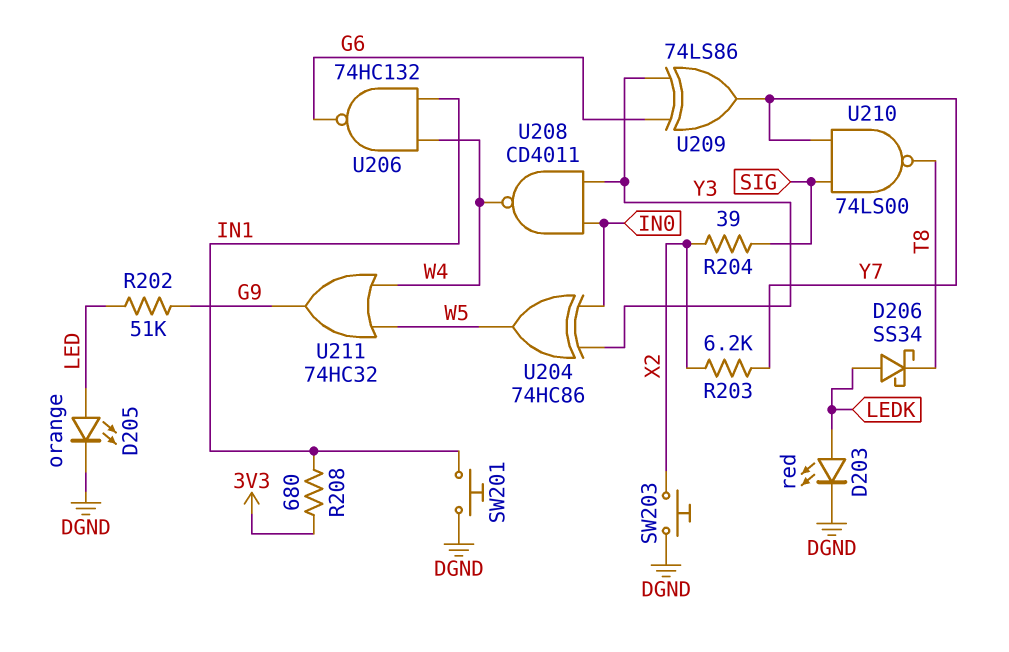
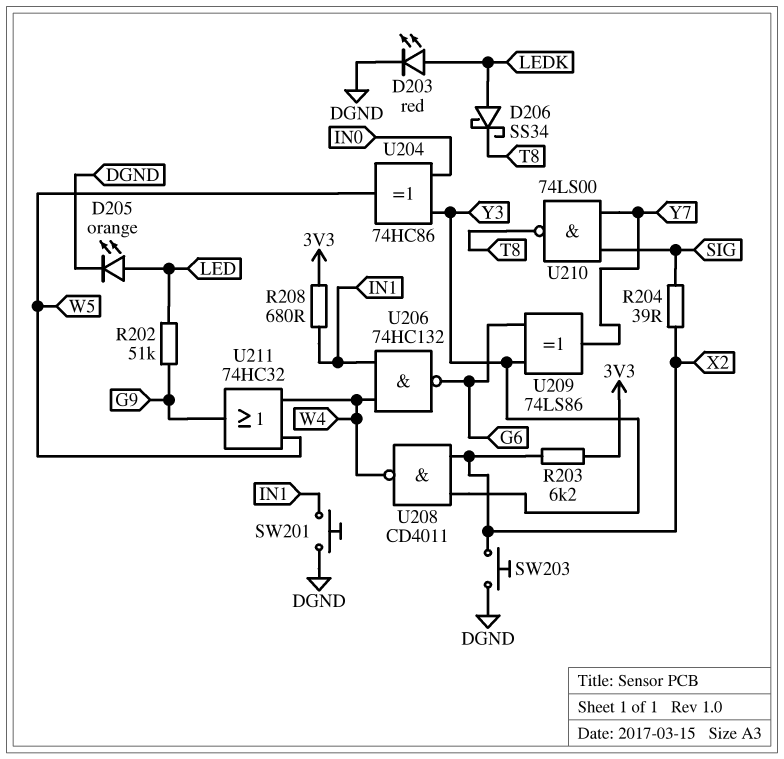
R203: 6.2k (X2, Y7) -> 6.2k (3V3, X2)
U208: NAND CD4011 (in IN0, in Y3, out W4) -> NAND CD4011 (in X2, in Y3, out W4)

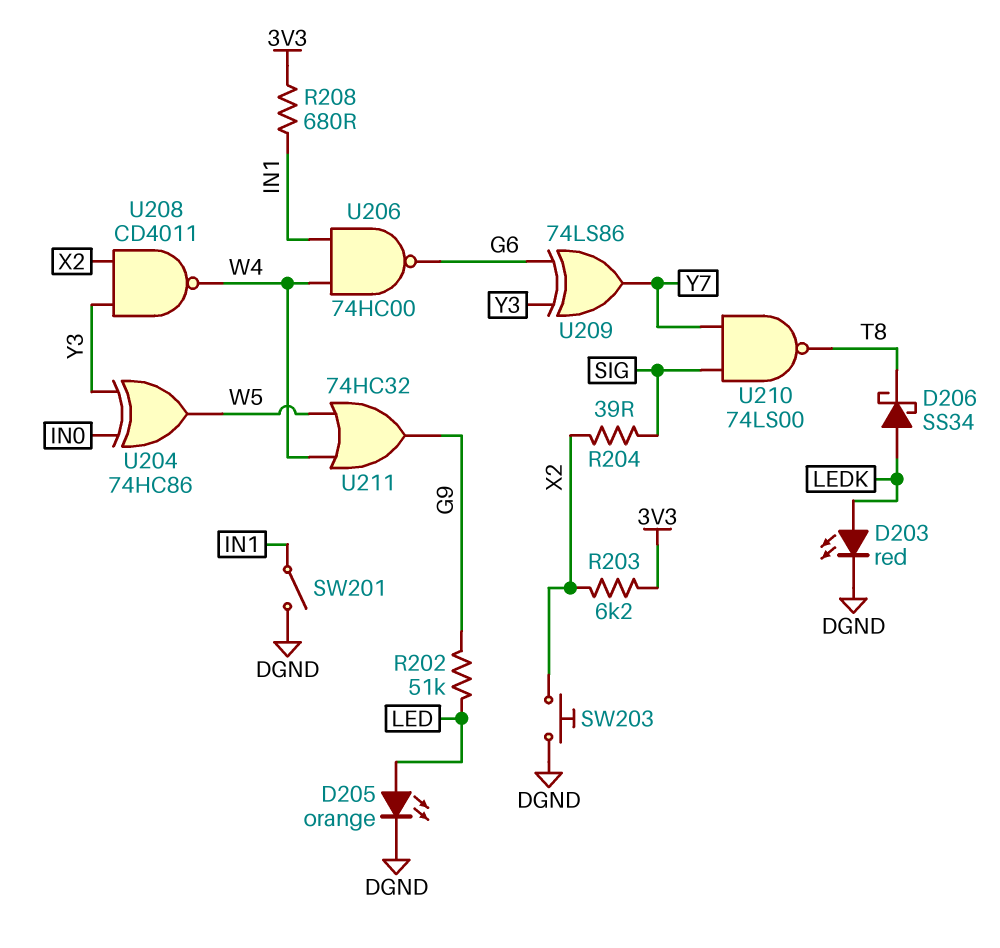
SW201: button (DGND, IN1) -> switch (DGND, IN1)
U206: NAND 74HC132 (in IN1, in W4, out G6) -> NAND 74HC00 (in IN1, in W4, out G6)

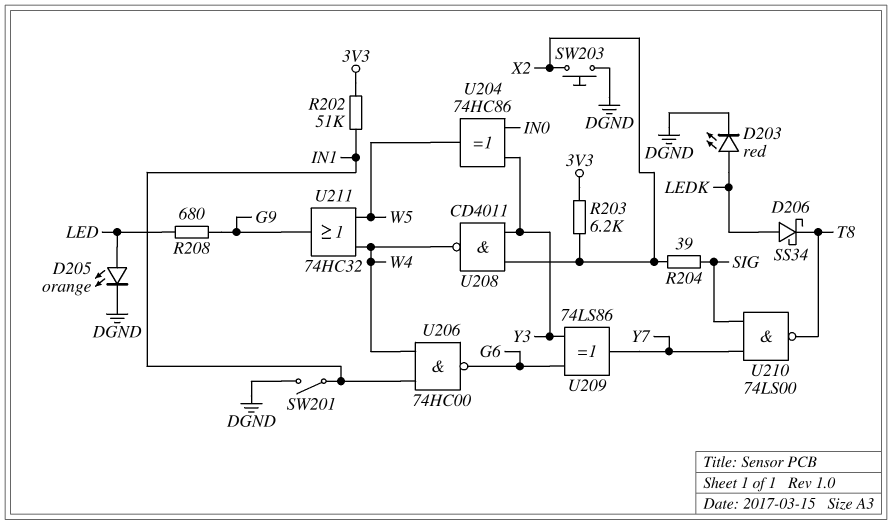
R202: 51k (G9, LED) -> 51k (3V3, IN1)
R208: 680 (3V3, IN1) -> 680 (G9, LED)

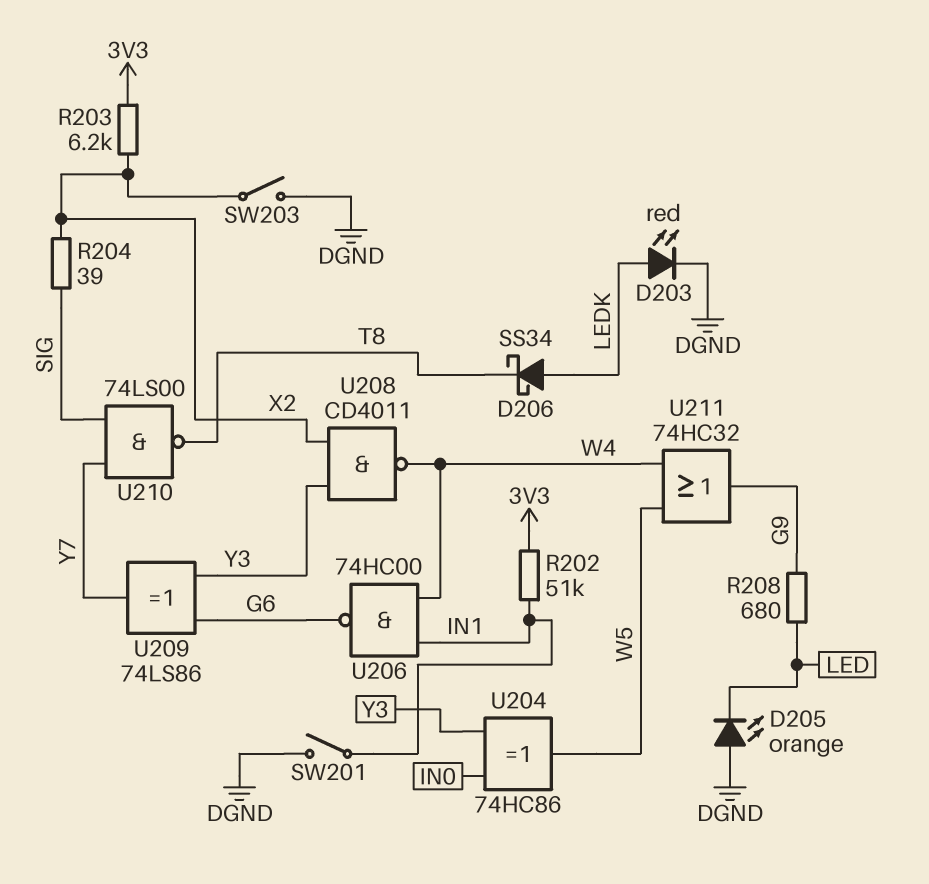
D205: LED orange (A LED, K DGND) -> LED orange (A DGND, K LED)
SW203: button (DGND, X2) -> switch (DGND, X2)

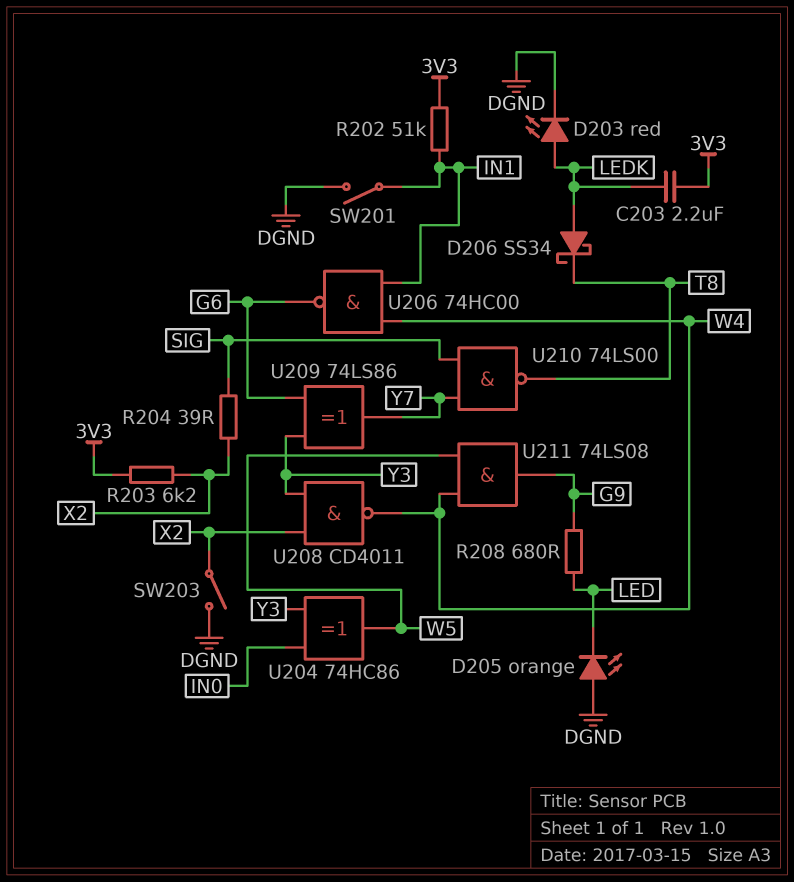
C203: none -> 2.2uF (3V3, LEDK)
U211: OR 74HC32 (in W4, in W5, out G9) -> AND 74LS08 (in W4, in W5, out G9)

